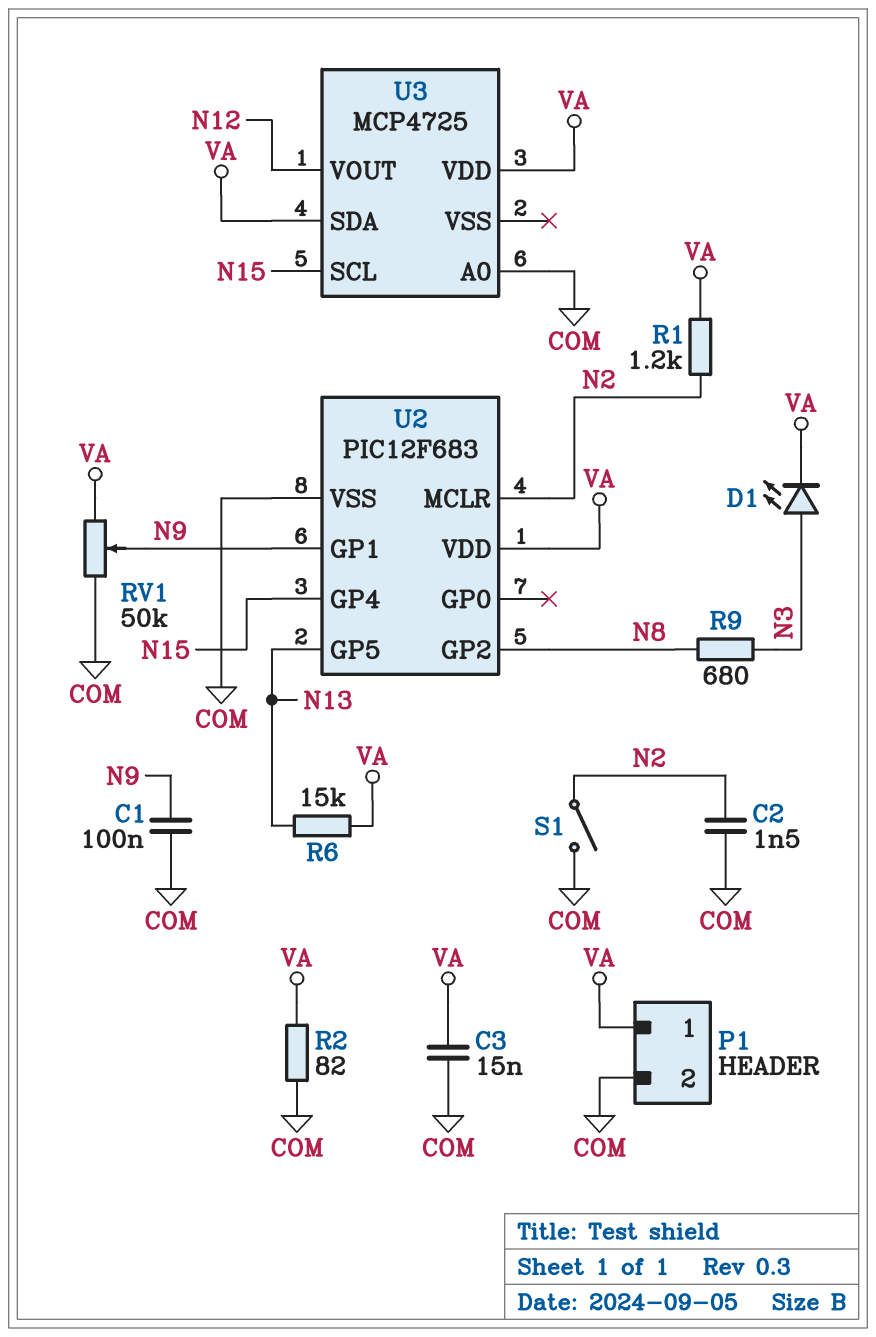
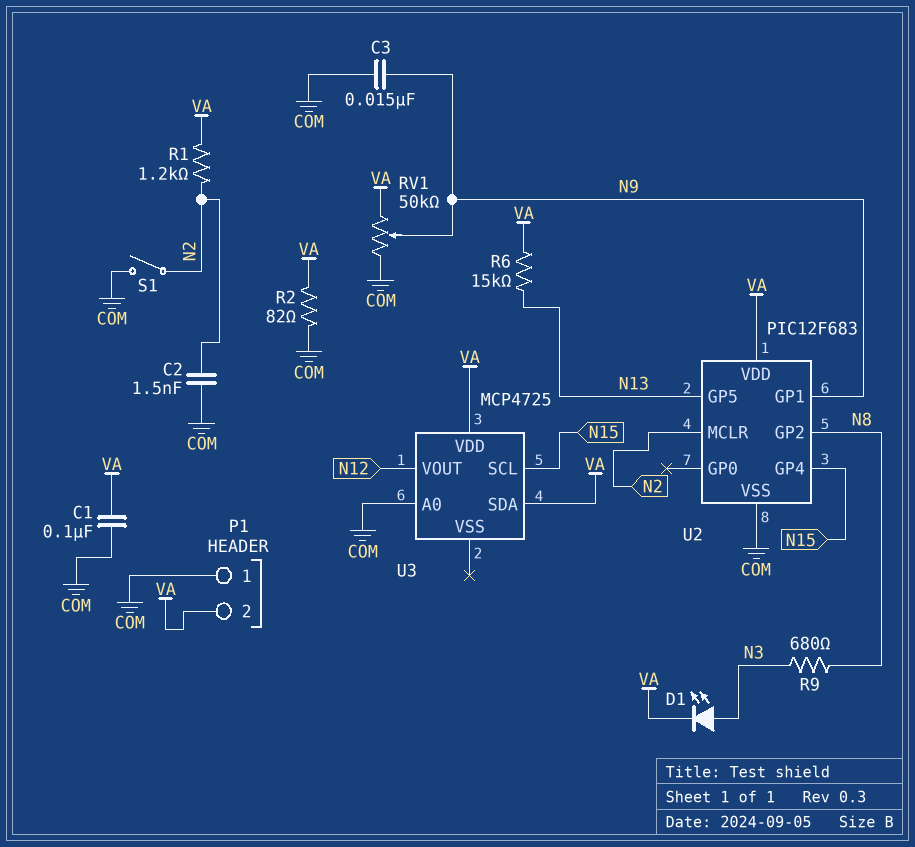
C1: 100nF (COM, N9) -> 100nF (COM, VA)
C3: 15nF (COM, VA) -> 15nF (COM, N9)
P1 pin 1: VA -> COM
P1 pin 2: COM -> VA

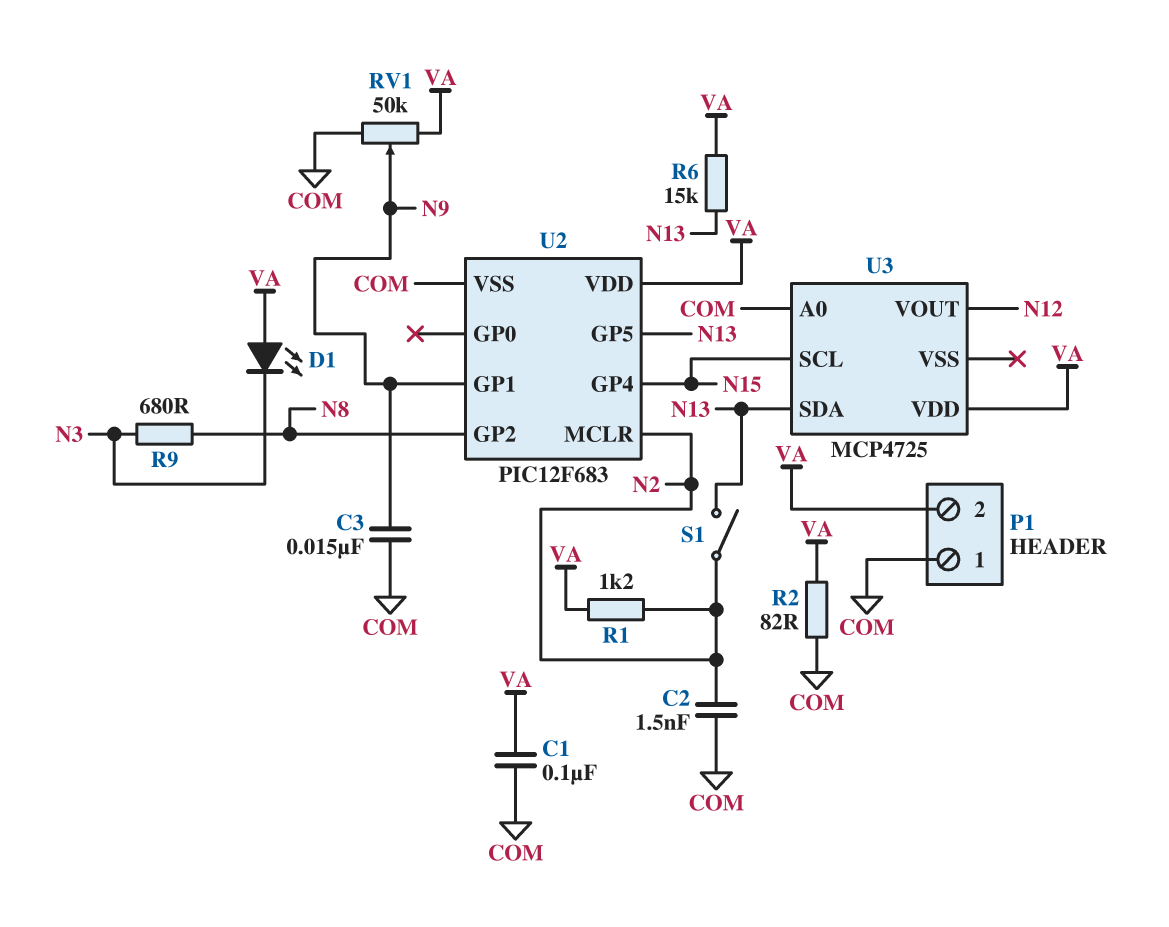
D1: LED (A N3, K VA) -> LED (A VA, K N3)
S1: switch (COM, N2) -> switch (N2, N13)
U3 pin SDA: VA -> N13

